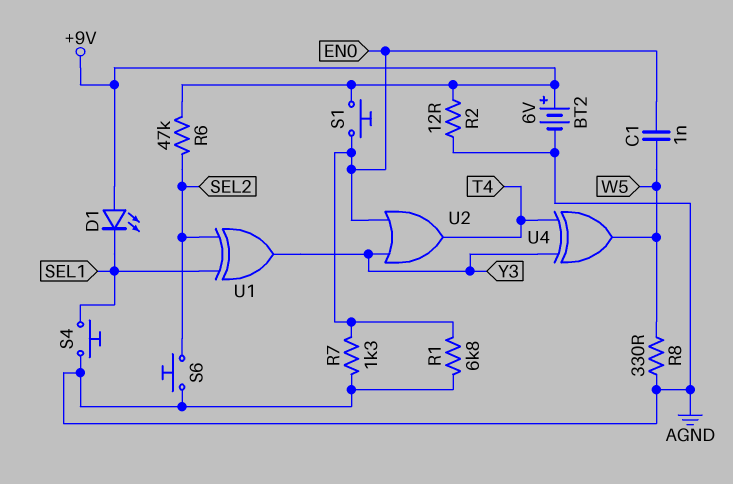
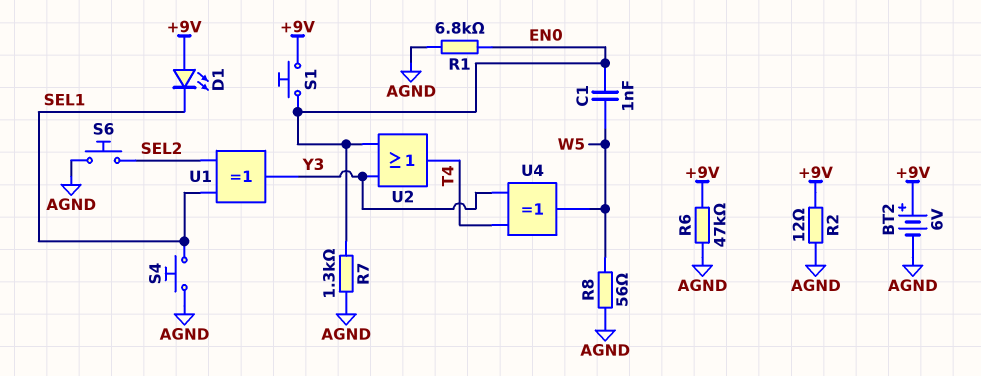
R6: 47k (+9V, SEL2) -> 47k (+9V, AGND)
R8: 330 (AGND, W5) -> 56 (AGND, W5)

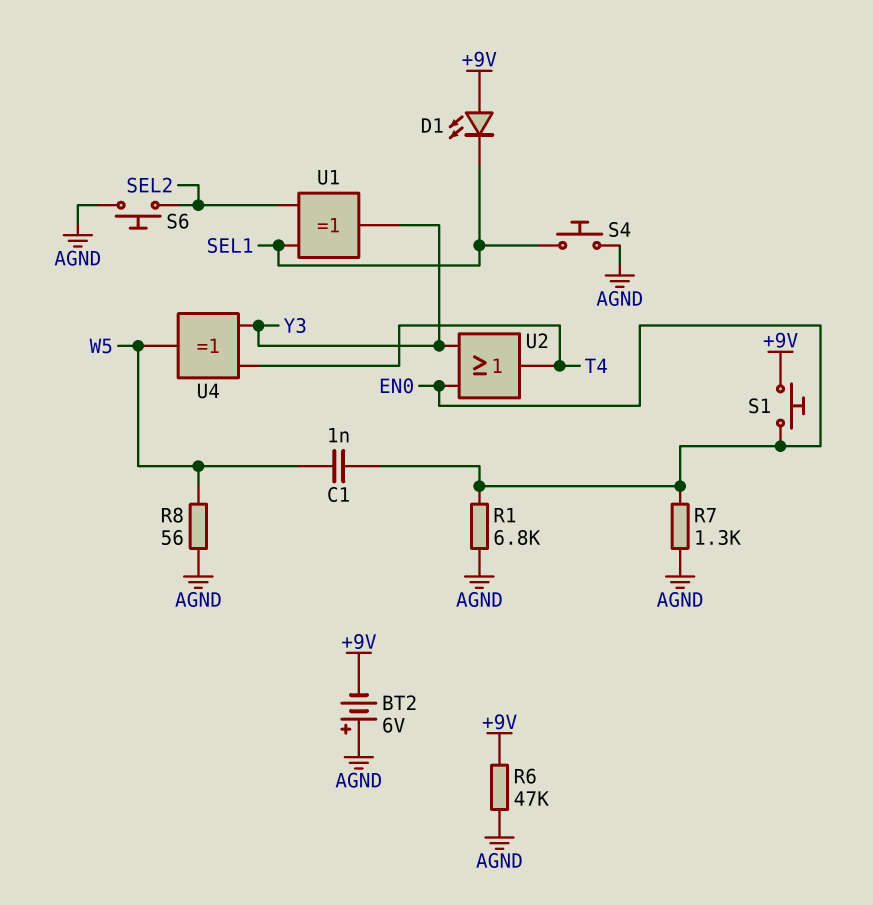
BT2: 6V (plus +9V, minus AGND) -> 6V (plus AGND, minus +9V)
R2: 12 (+9V, AGND) -> none

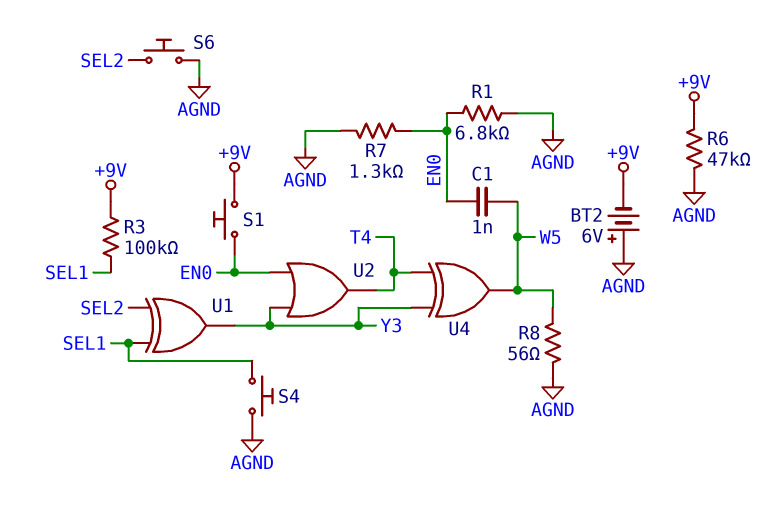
D1: LED (A +9V, K SEL1) -> none
R3: none -> 100k (+9V, SEL1)

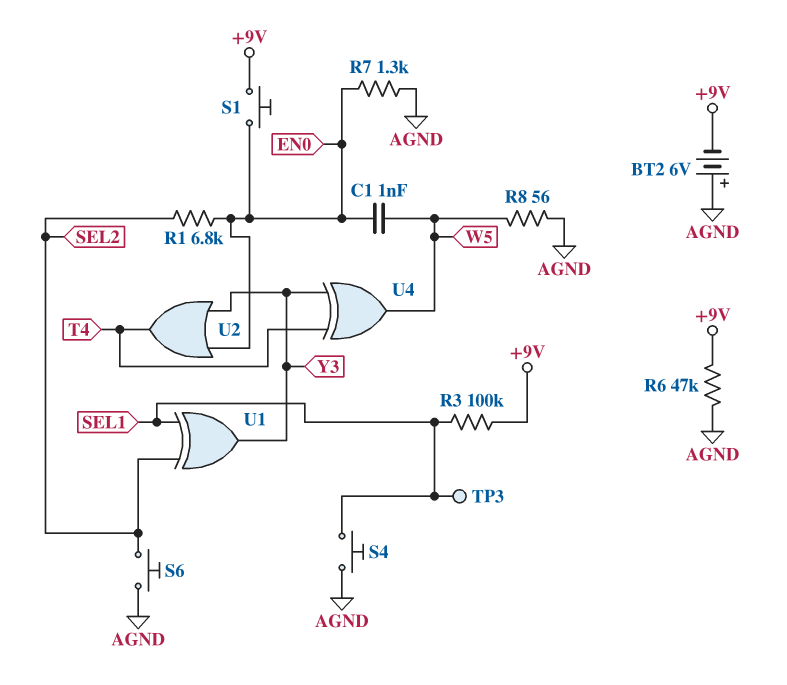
R1: 6.8k (AGND, EN0) -> 6.8k (EN0, SEL2)
TP3: none -> test point (SEL1)

